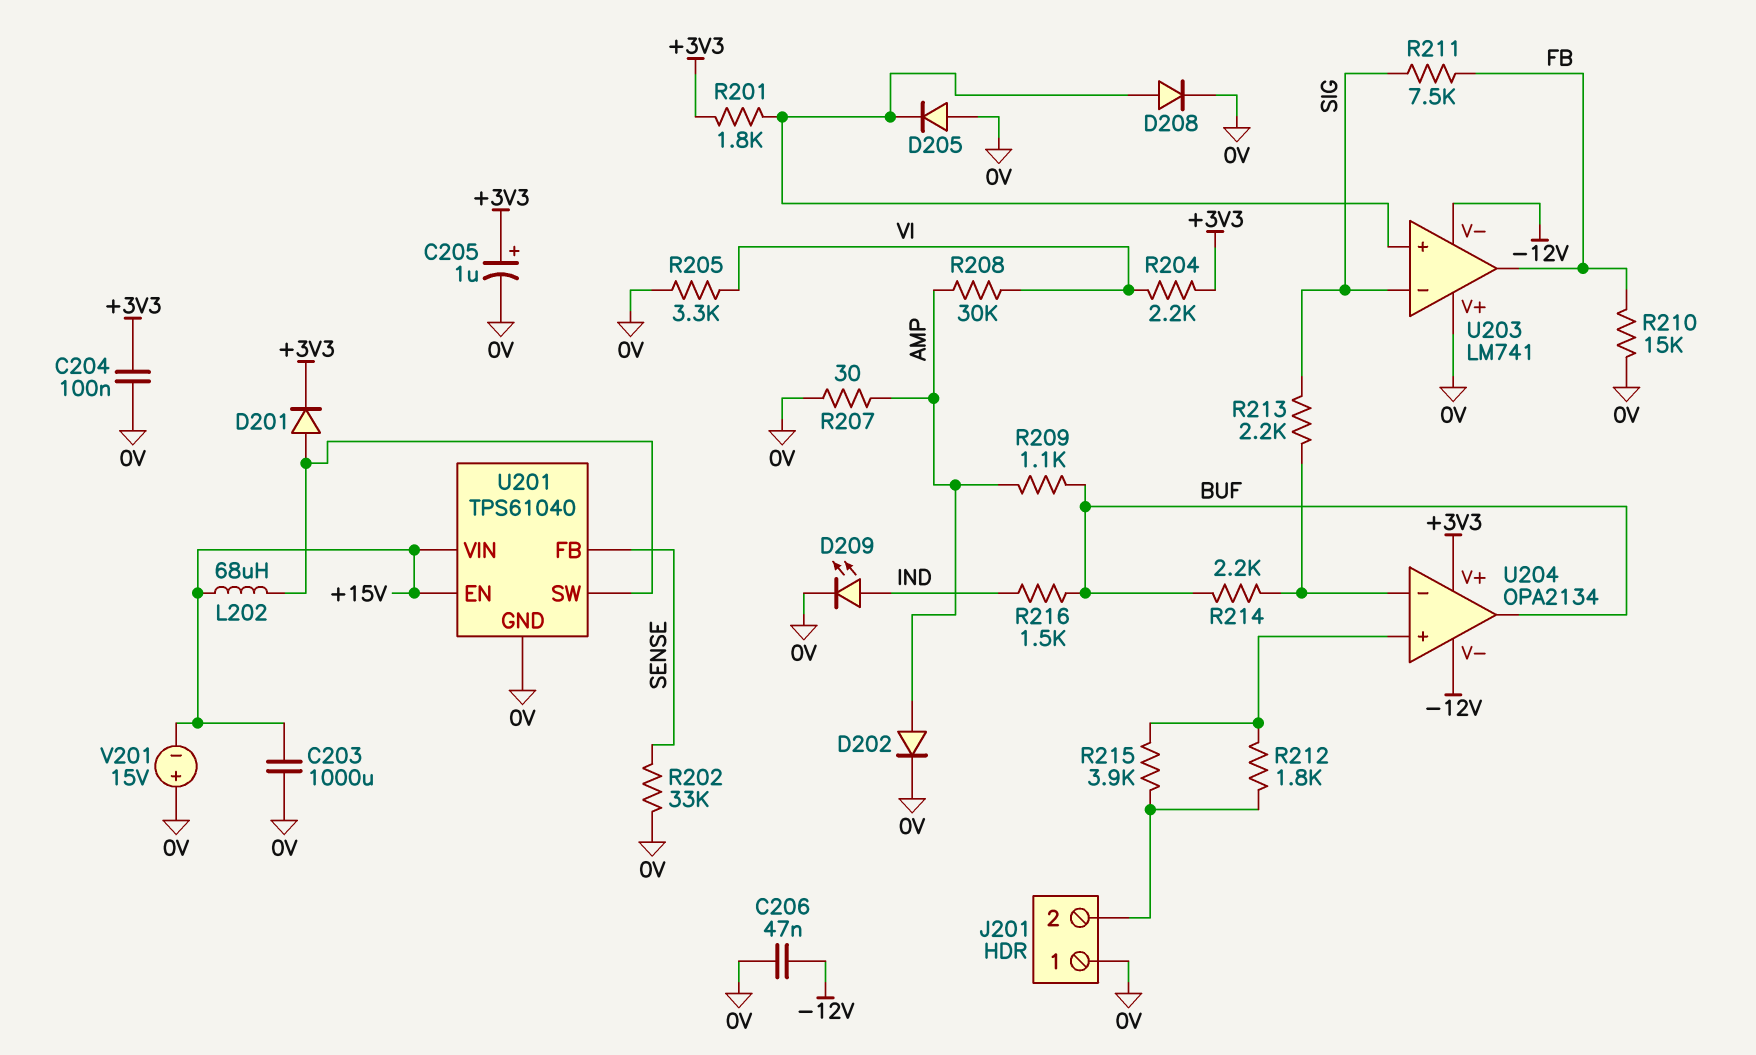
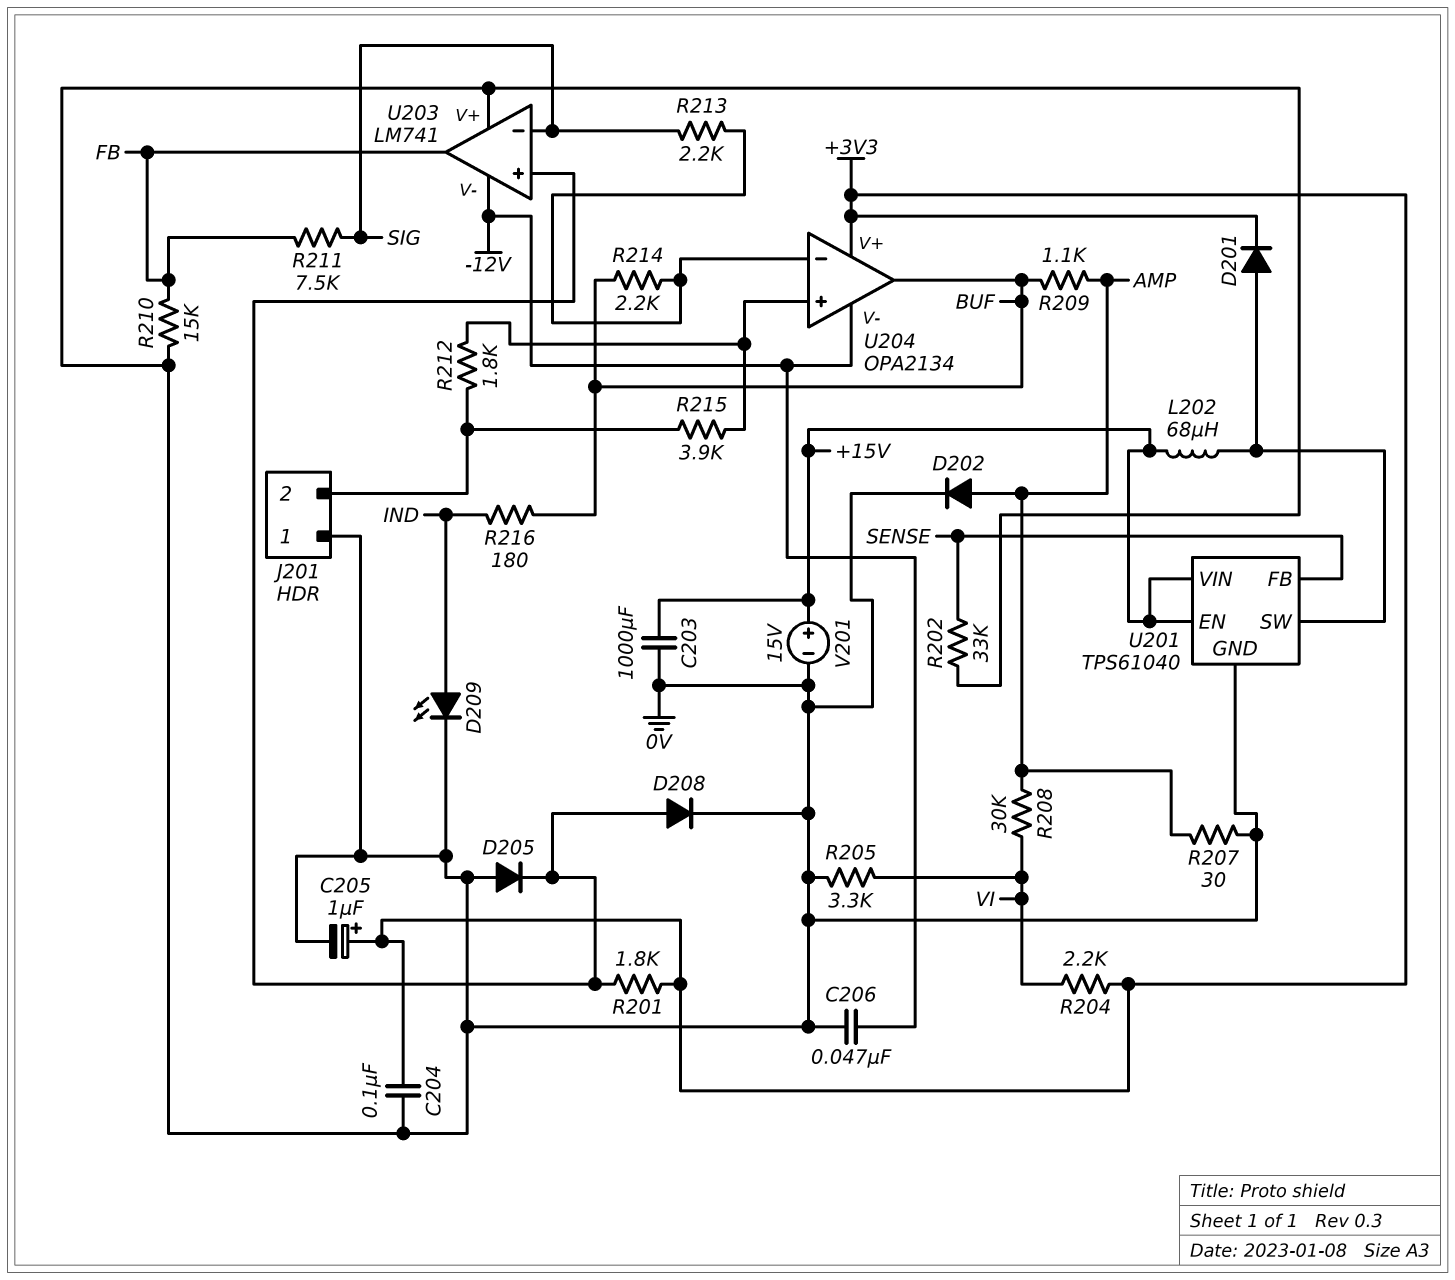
R216: 1.5k (BUF, IND) -> 180 (BUF, IND)
V201: 15V (plus 0V, minus +15V) -> 15V (plus +15V, minus 0V)

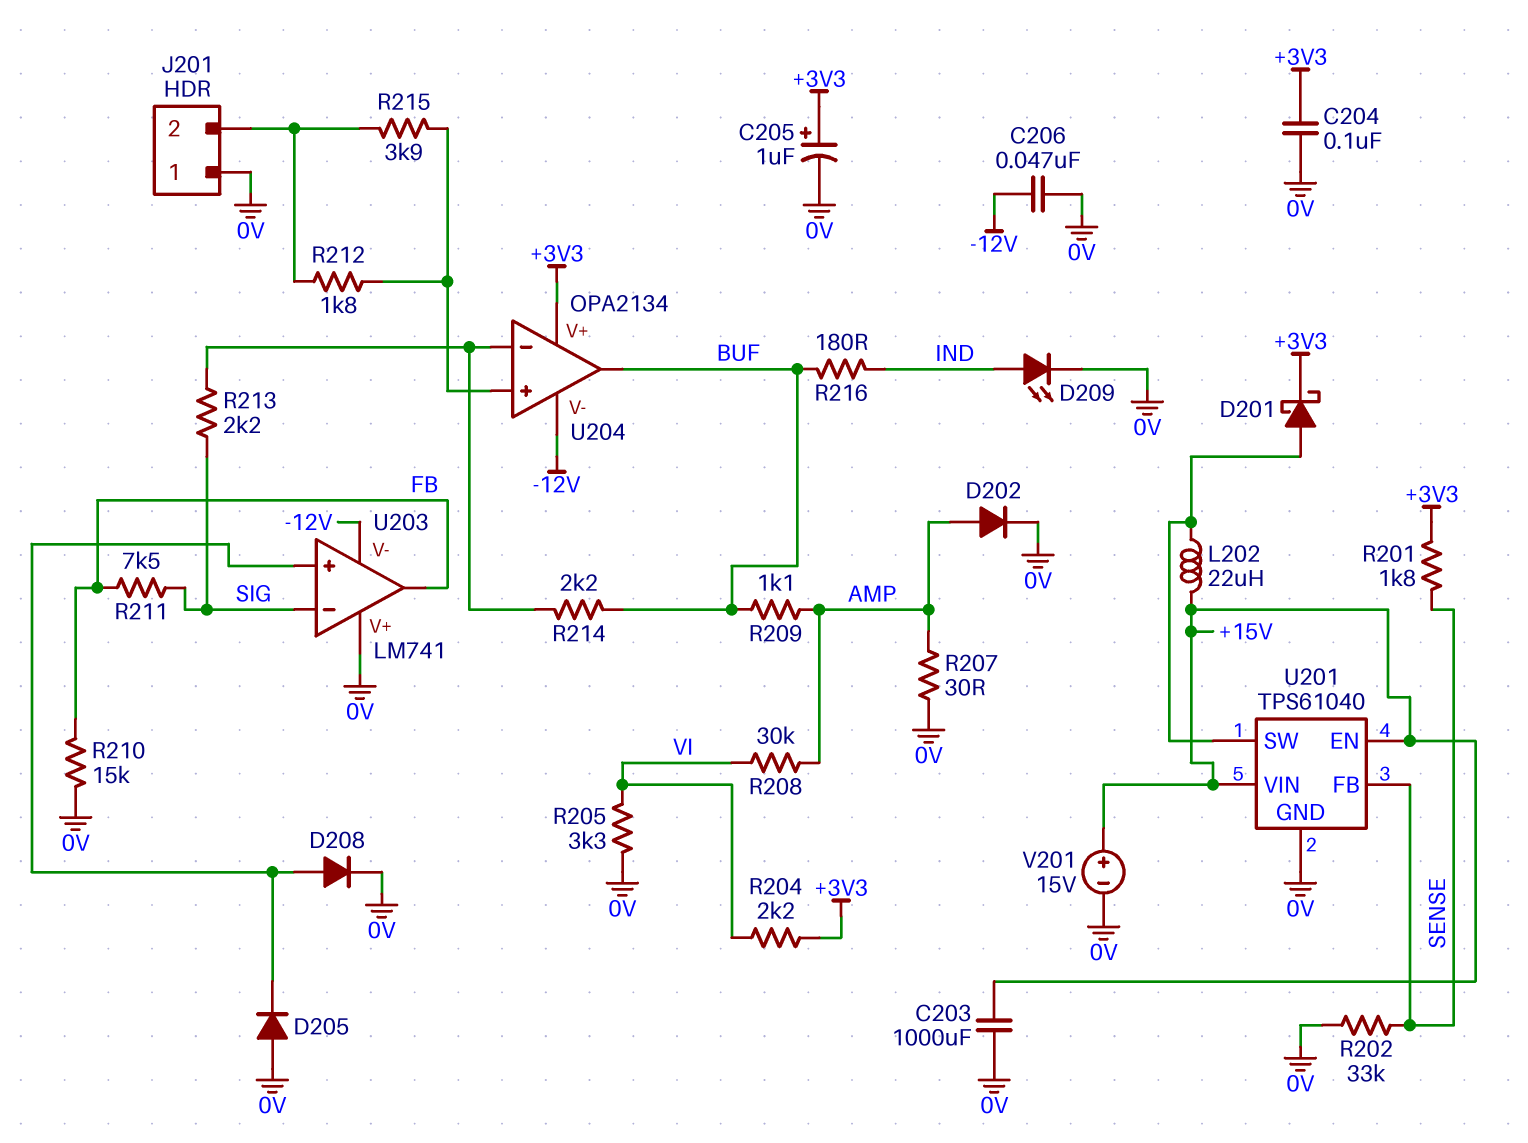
D201: diode (A U201/SW, K +3V3) -> schottky (A U201/SW, K +3V3)
L202: 68uH (+15V, U201/SW) -> 22uH (+15V, U201/SW)
R201: 1.8k (+3V3, U203/in+) -> 1.8k (+3V3, SENSE)

